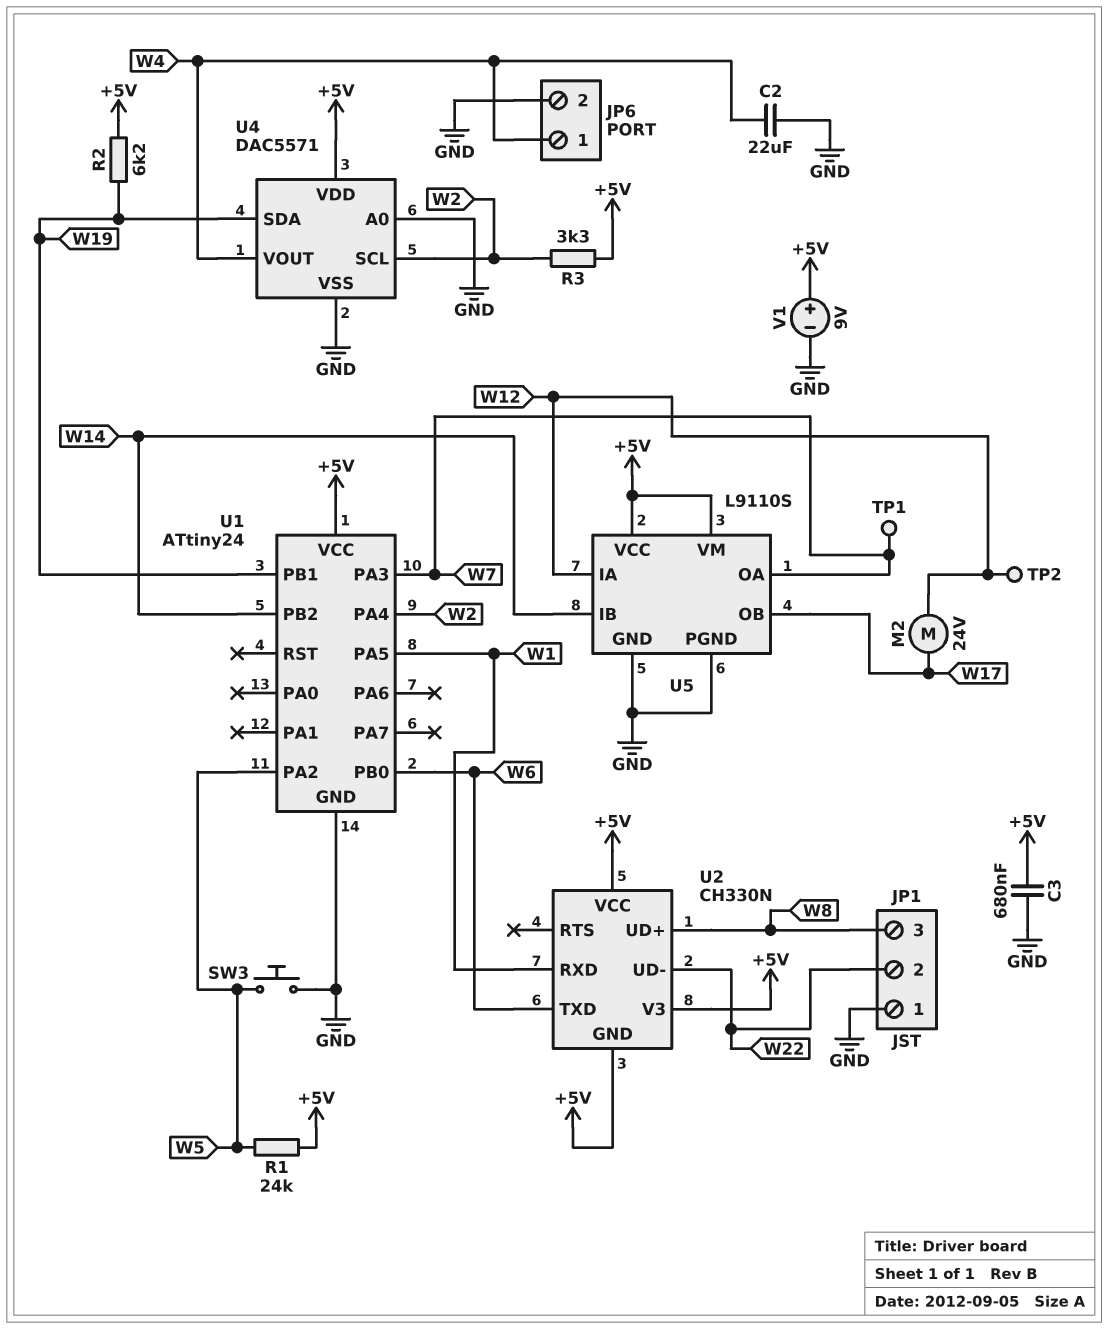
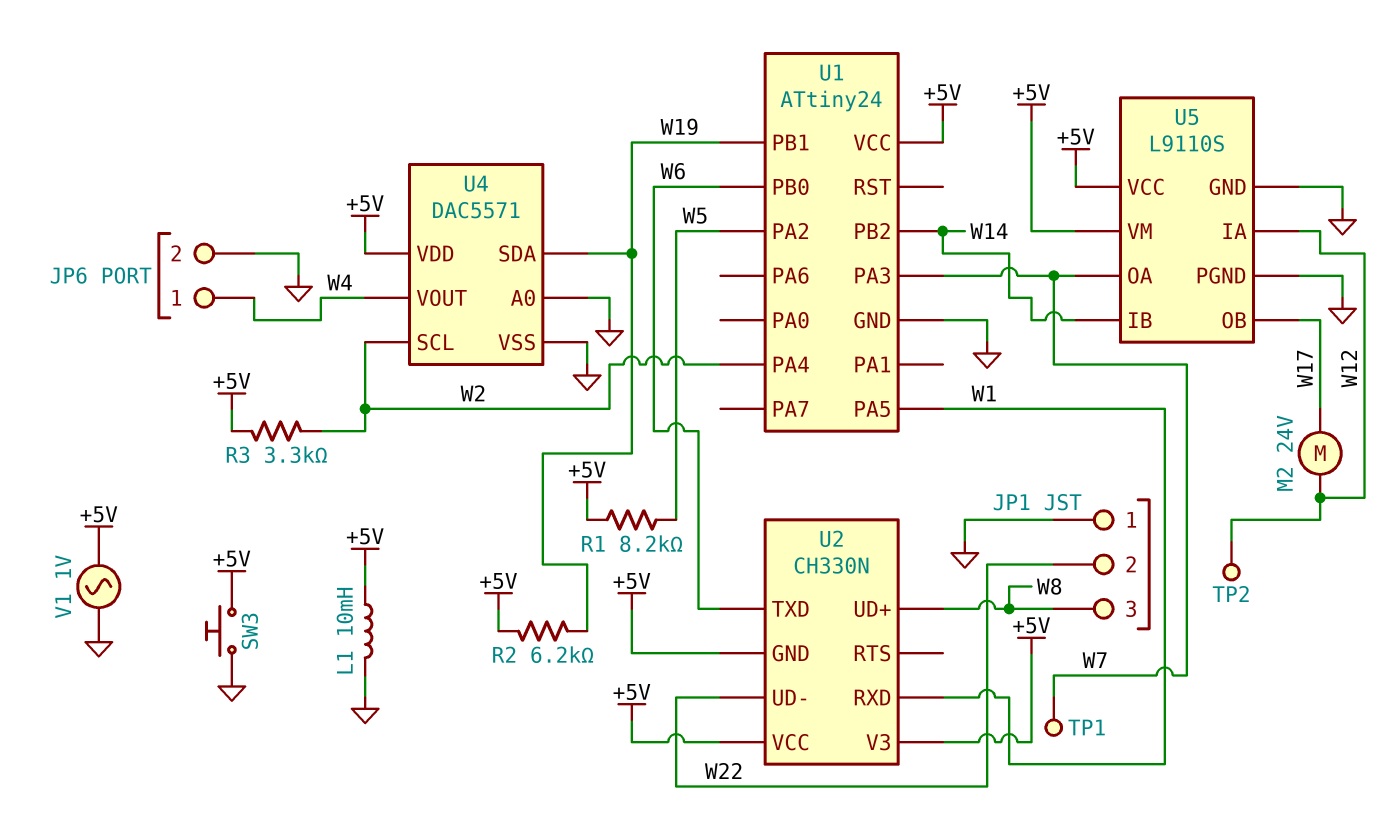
C2: 22uF (GND, W4) -> none
C3: 680nF (+5V, GND) -> none
L1: none -> 10mH (+5V, GND)
R1: 24k (+5V, W5) -> 8.2k (+5V, W5)
SW3: button (GND, W5) -> button (+5V, GND)
V1: 9V (plus +5V, minus GND) -> AC 1V (+5V, GND)

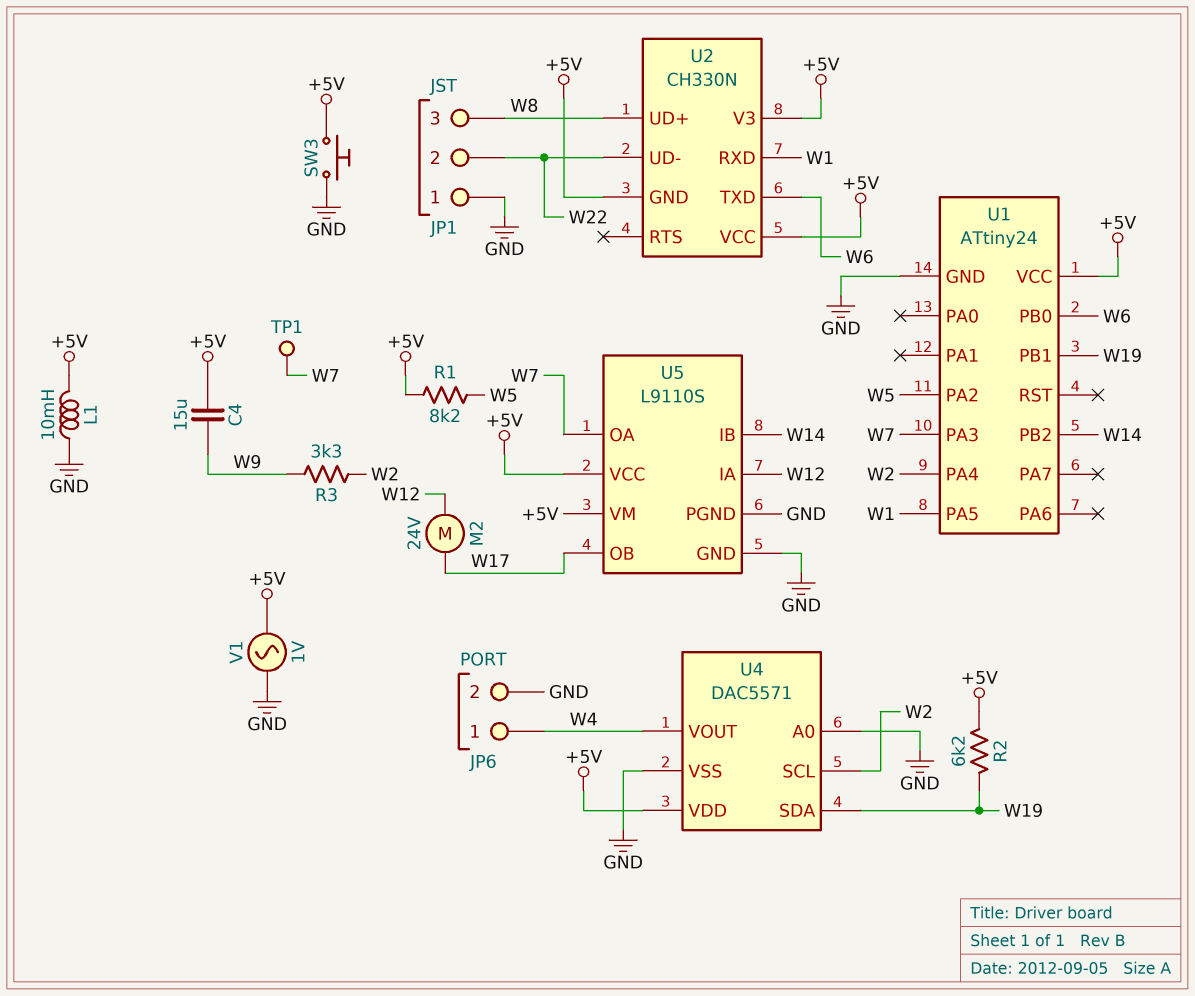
C4: none -> 15uF (+5V, W9)
R3: 3.3k (+5V, W2) -> 3.3k (W2, W9)
TP2: test point (W12) -> none

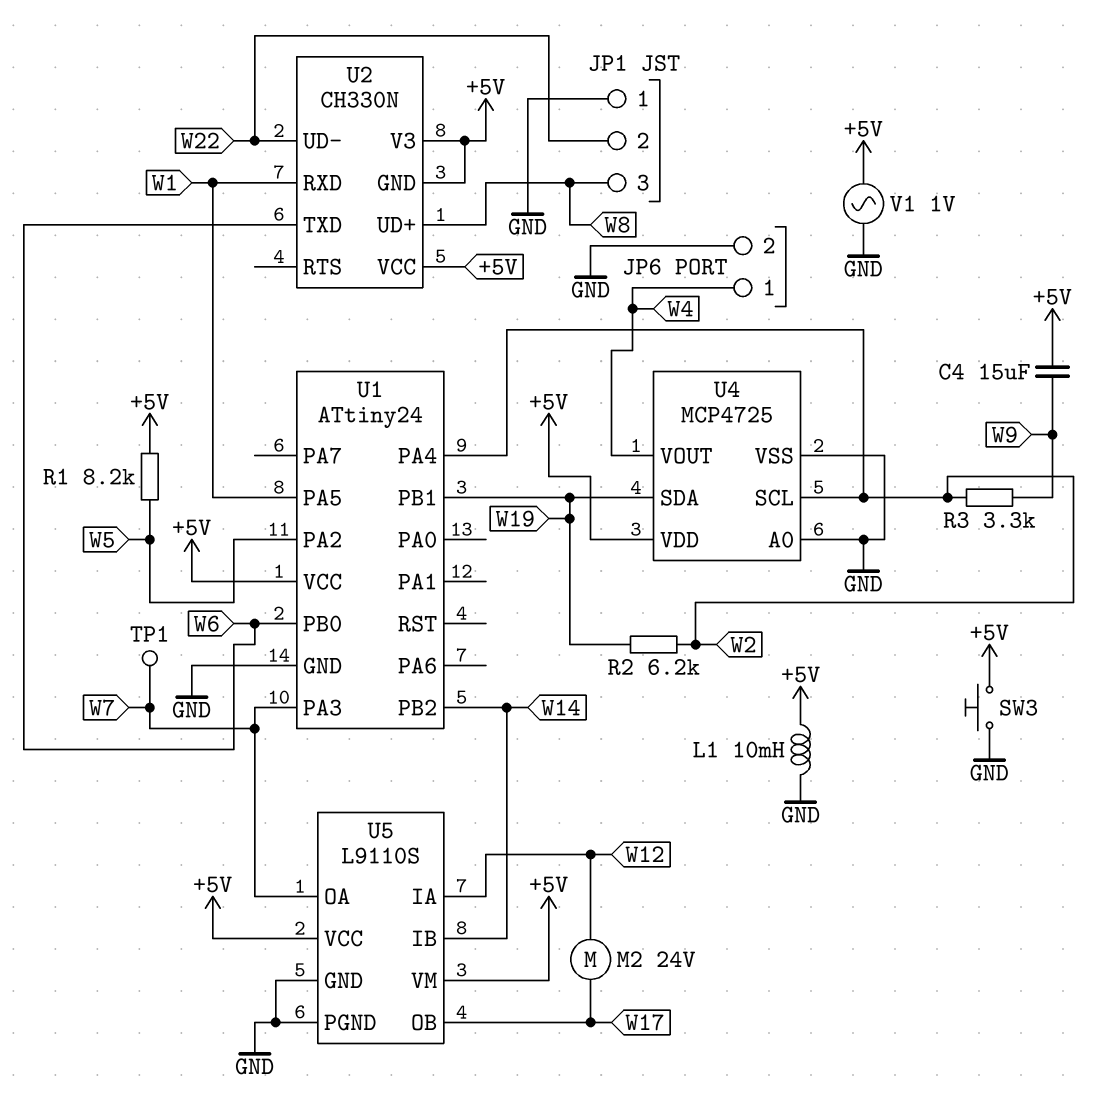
R2: 6.2k (+5V, W19) -> 6.2k (W2, W19)
U4: DAC5571 -> MCP4725

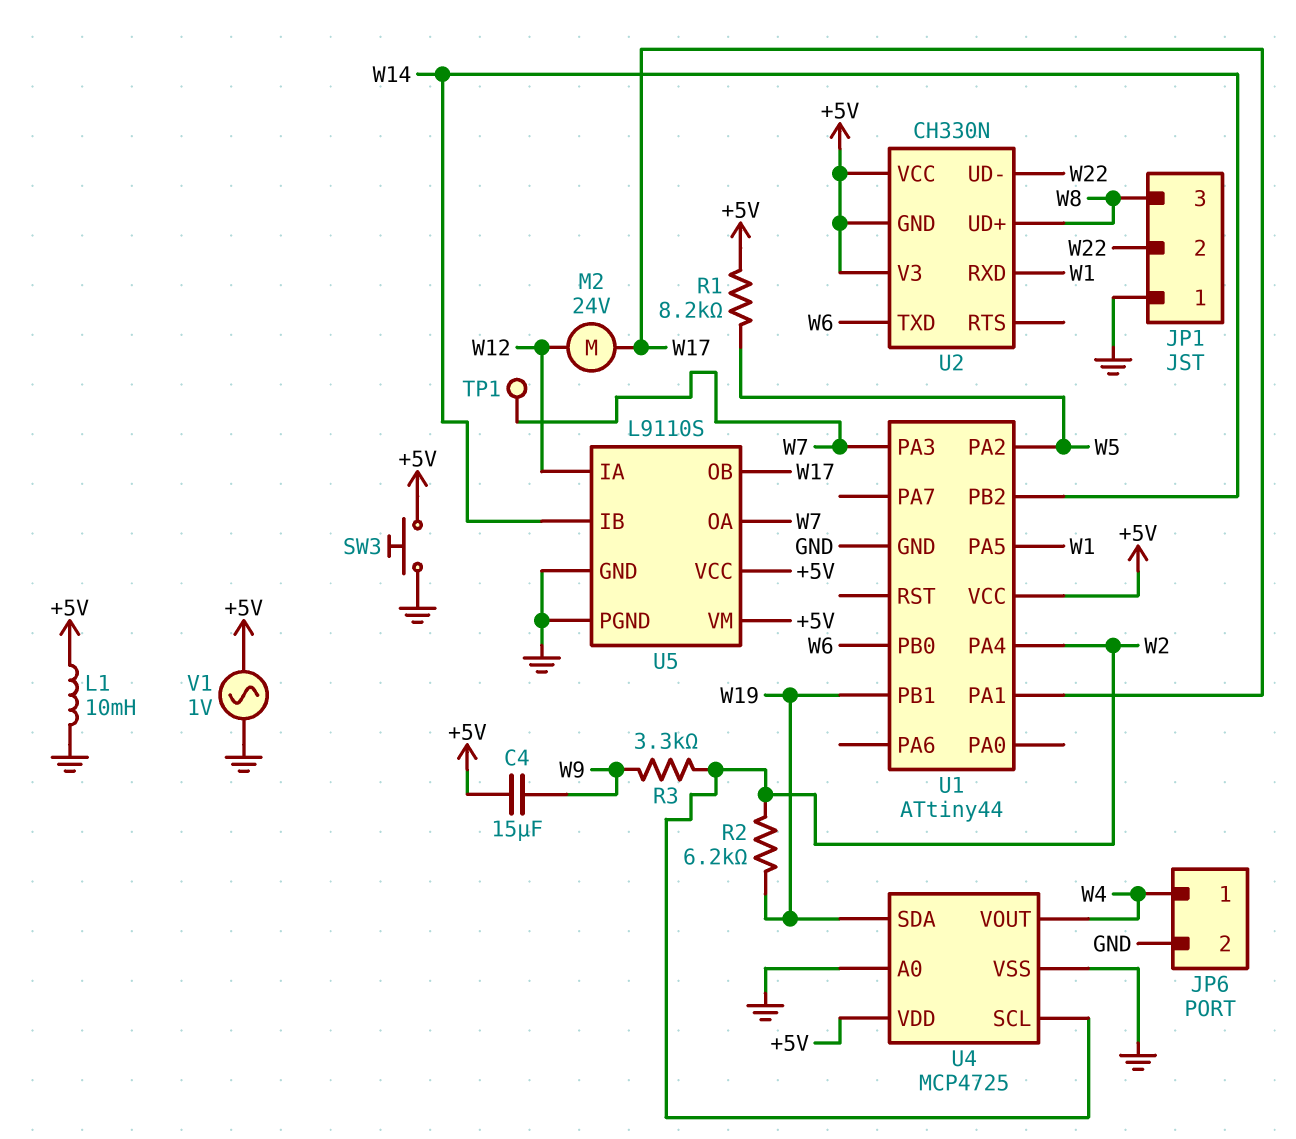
U1: ATtiny24 -> ATtiny44
U1 pin PA1: none -> W17

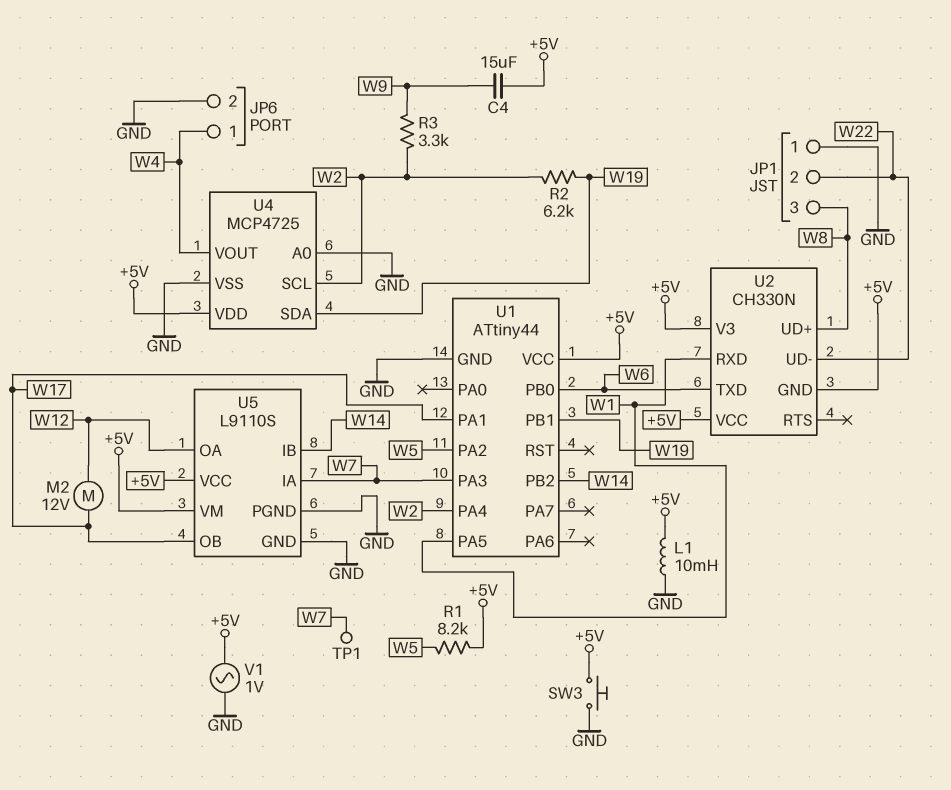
M2: motor 24V (W12, W17) -> motor 12V (W12, W17)
U5 pin IA: W12 -> W7
U5 pin OA: W7 -> W12

